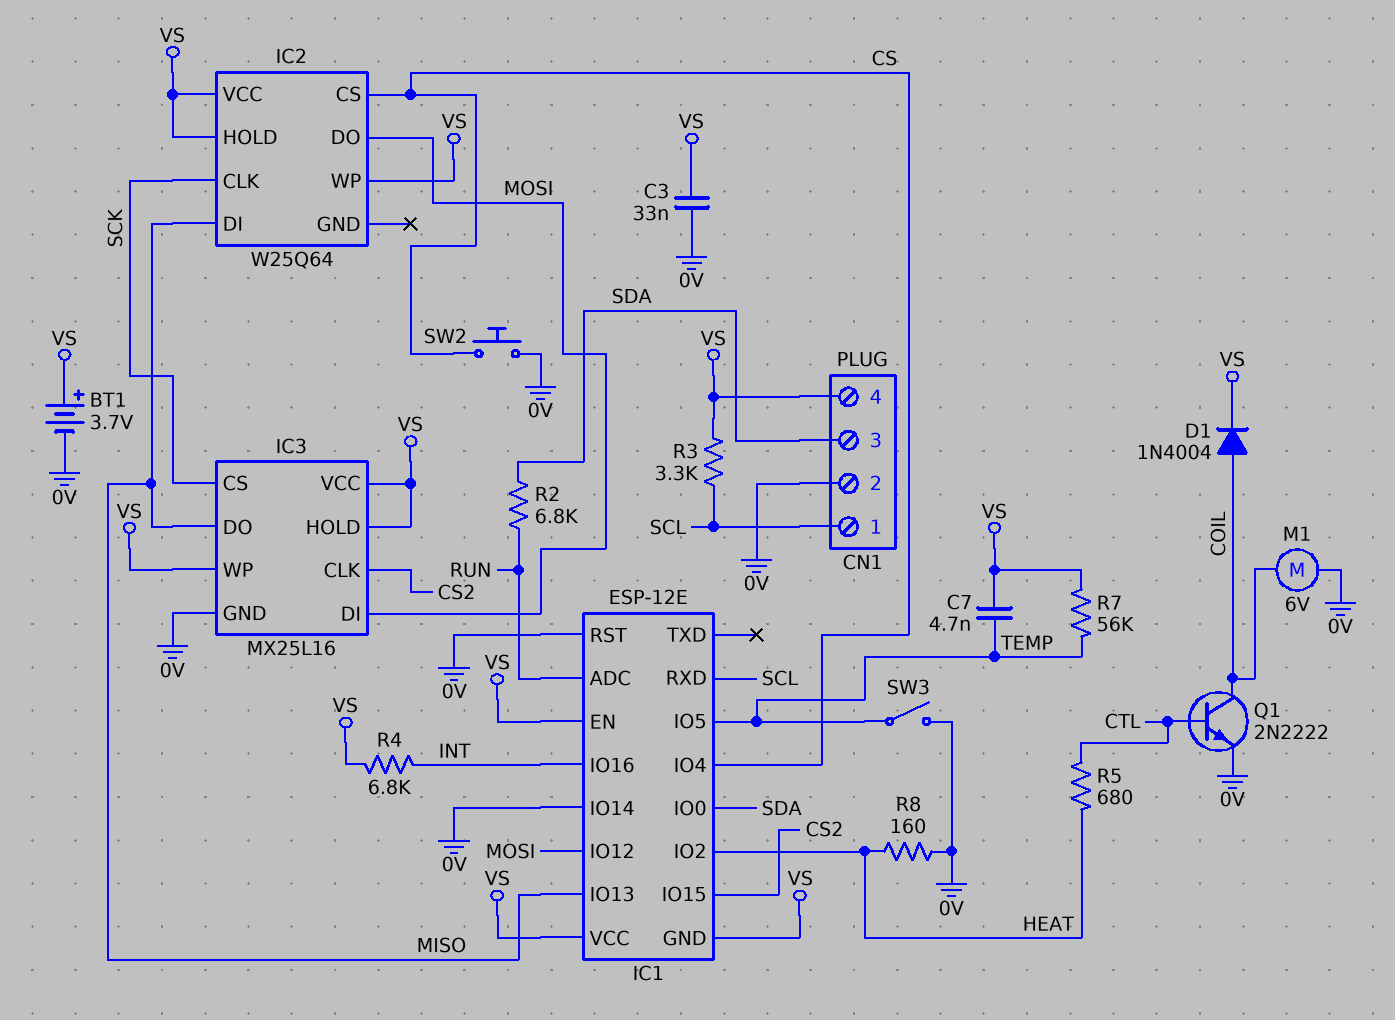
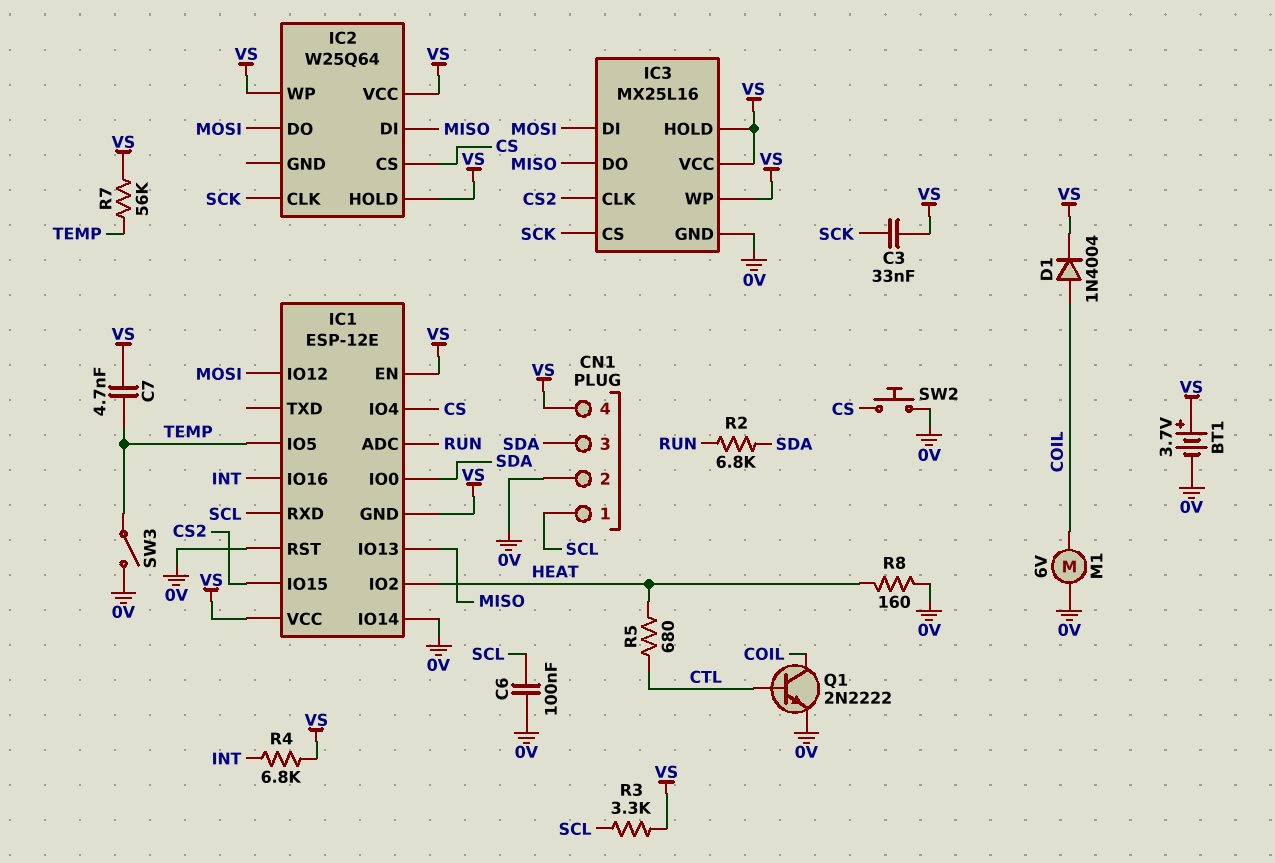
C3: 33nF (0V, VS) -> 33nF (SCK, VS)
C6: none -> 100nF (0V, SCL)

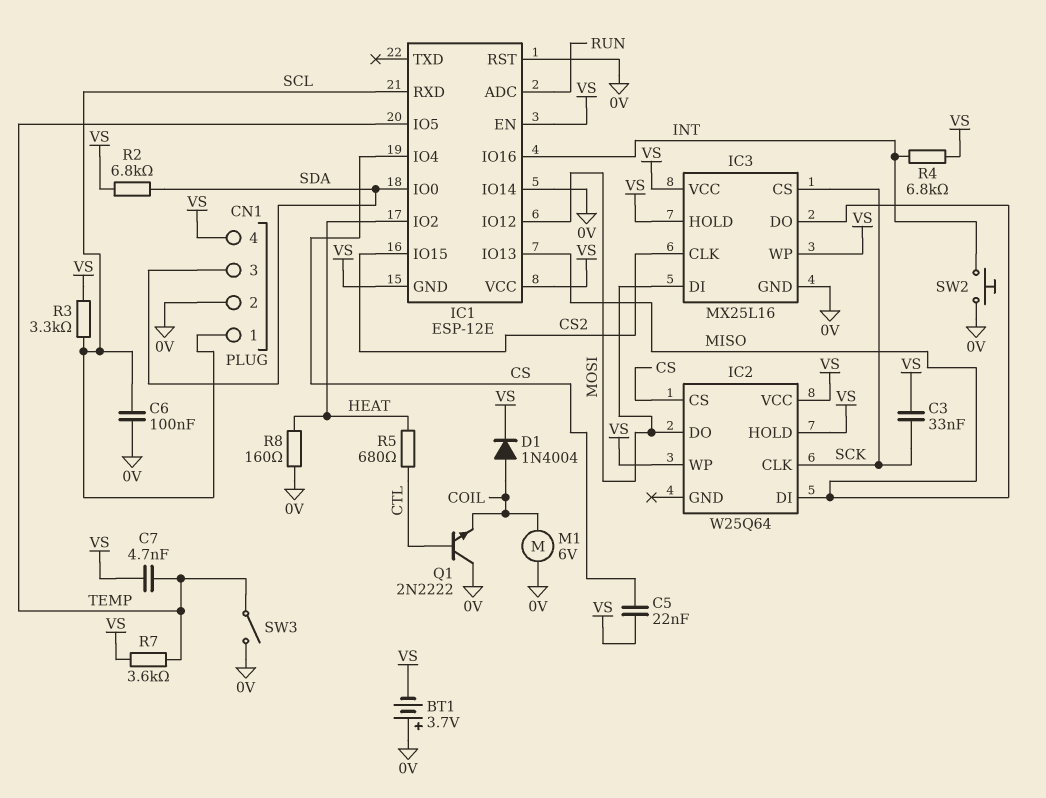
BT1: 3.7V (plus VS, minus 0V) -> 3.7V (plus 0V, minus VS)
C5: none -> 22nF (CS, VS)
Q1: NPN 2N2222 (B CTL, C COIL, E 0V) -> NPN 2N2222 (B CTL, C 0V, E COIL)
R2: 6.8k (RUN, SDA) -> 6.8k (SDA, VS)
R7: 56k (TEMP, VS) -> 3.6k (TEMP, VS)
SW2: button (0V, CS) -> button (0V, INT)

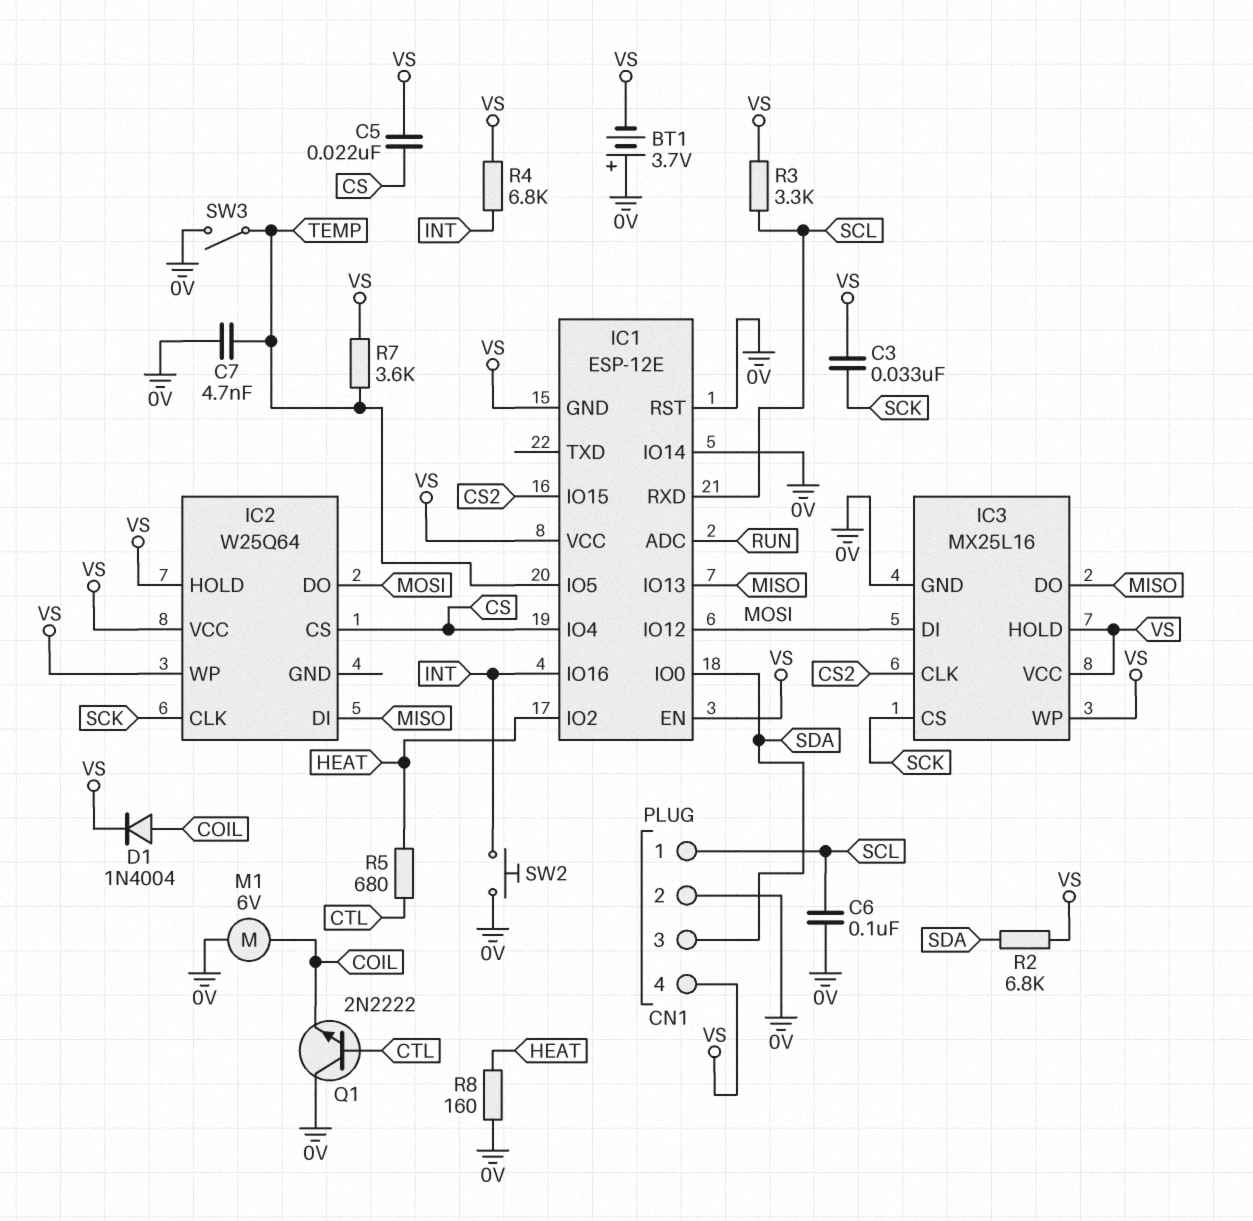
C7: 4.7nF (TEMP, VS) -> 4.7nF (0V, TEMP)

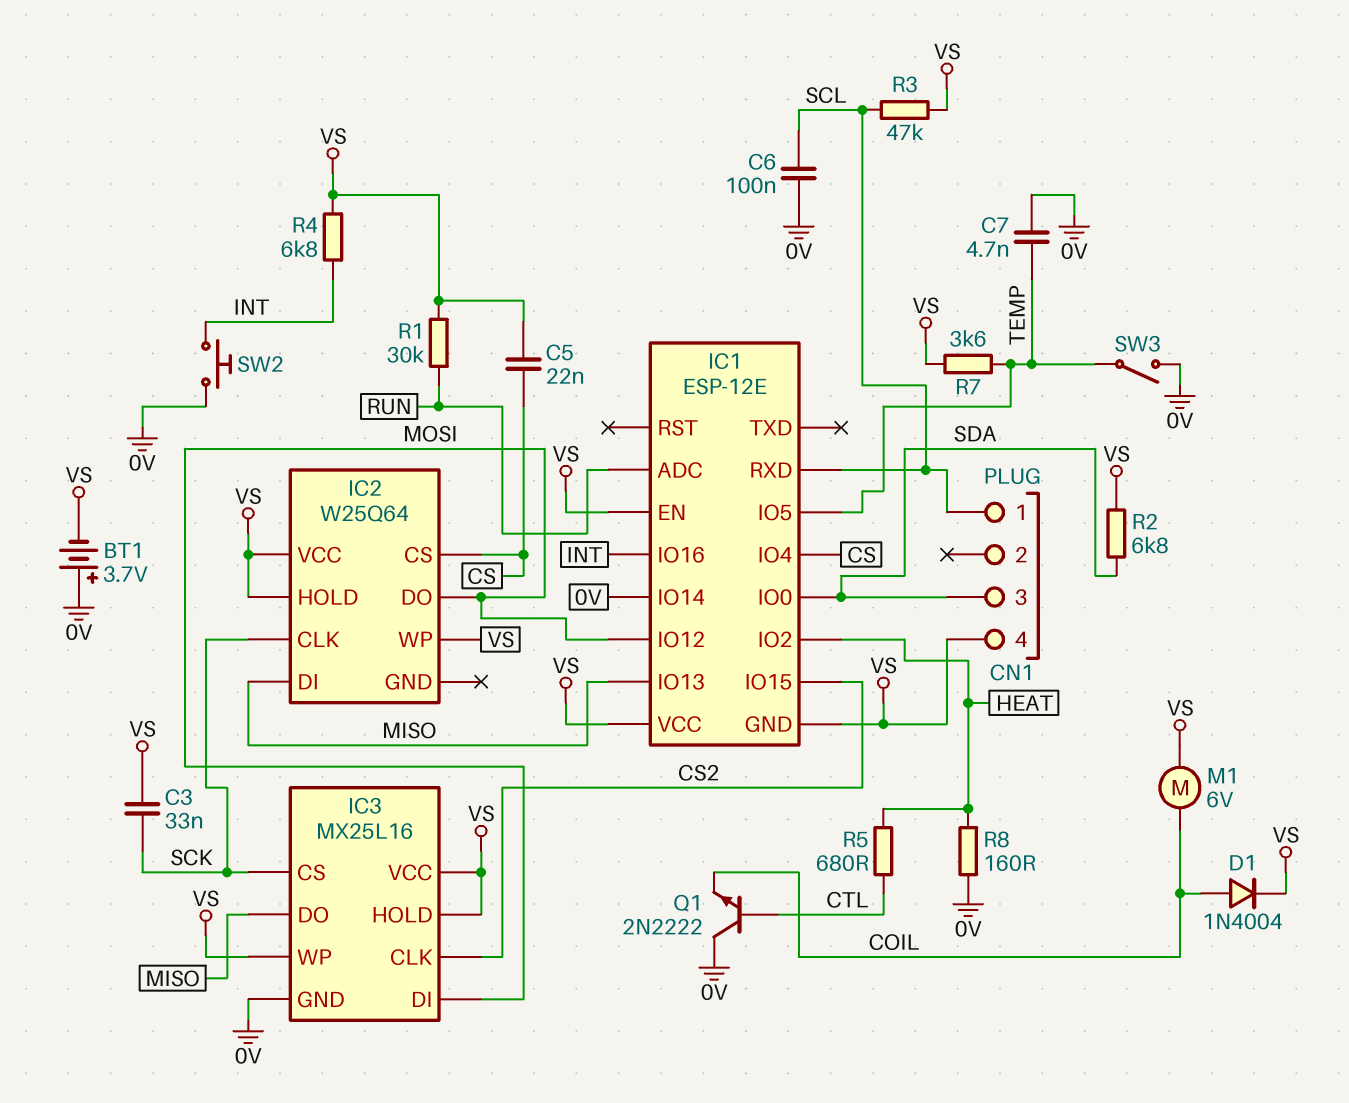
CN1 pin 2: 0V -> none
IC1 pin RST: 0V -> none
M1: motor 6V (0V, COIL) -> motor 6V (COIL, VS)
R1: none -> 30k (RUN, VS)
R3: 3.3k (SCL, VS) -> 47k (SCL, VS)

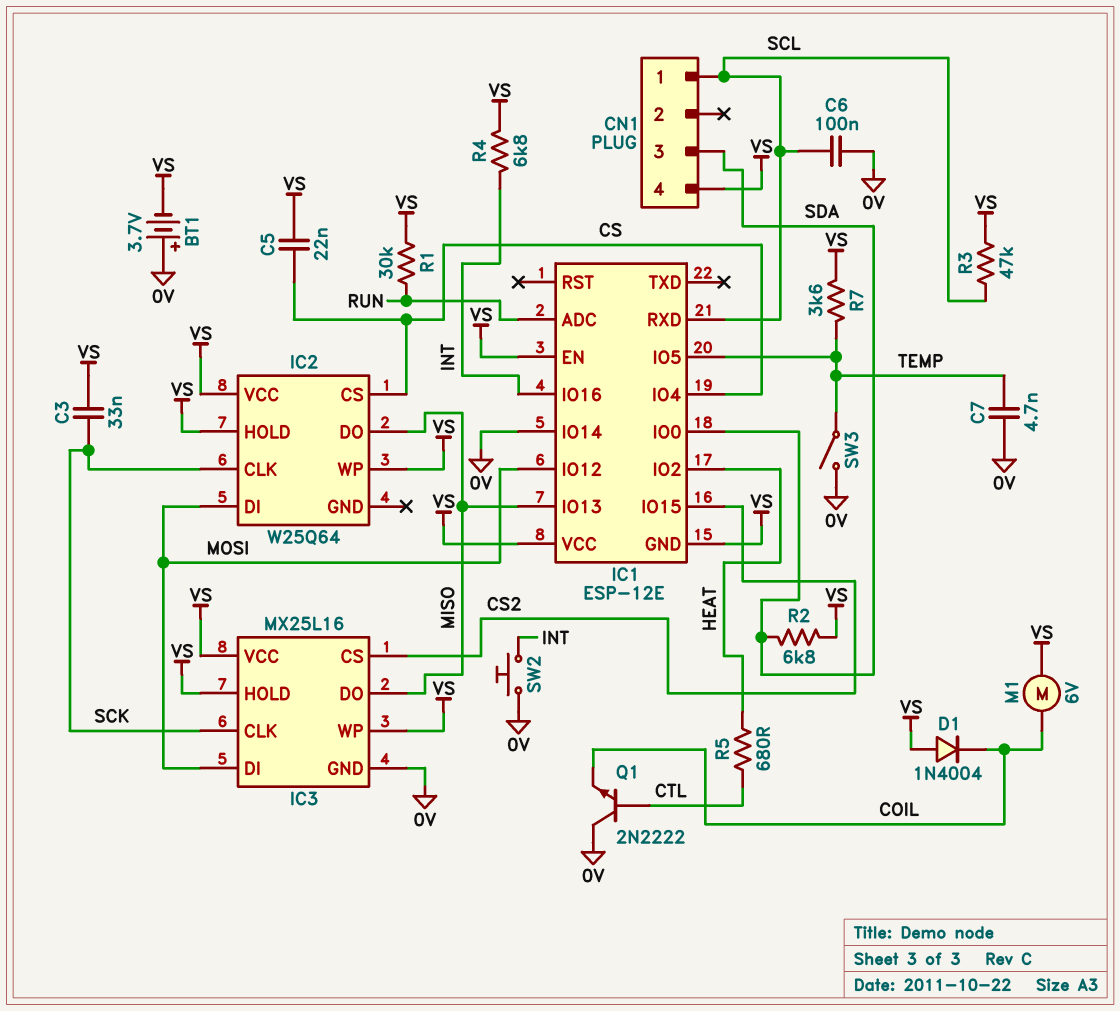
D1: diode 1N4004 (A COIL, K VS) -> diode 1N4004 (A VS, K COIL)
IC2 pin DI: MISO -> MOSI
IC2 pin DO: MOSI -> MISO
IC3 pin CLK: CS2 -> SCK
IC3 pin CS: SCK -> CS2
R8: 160 (0V, HEAT) -> none

